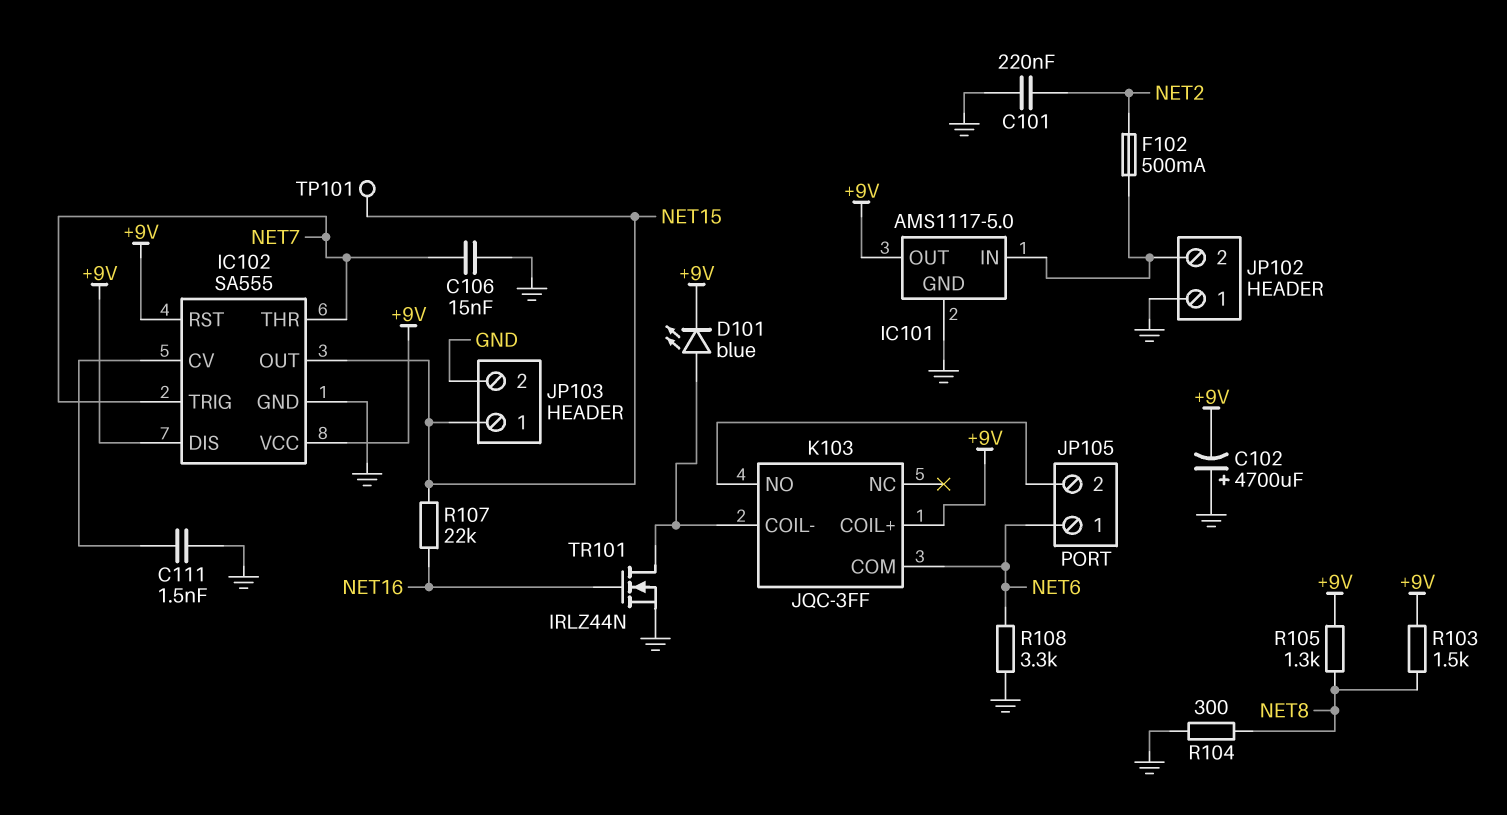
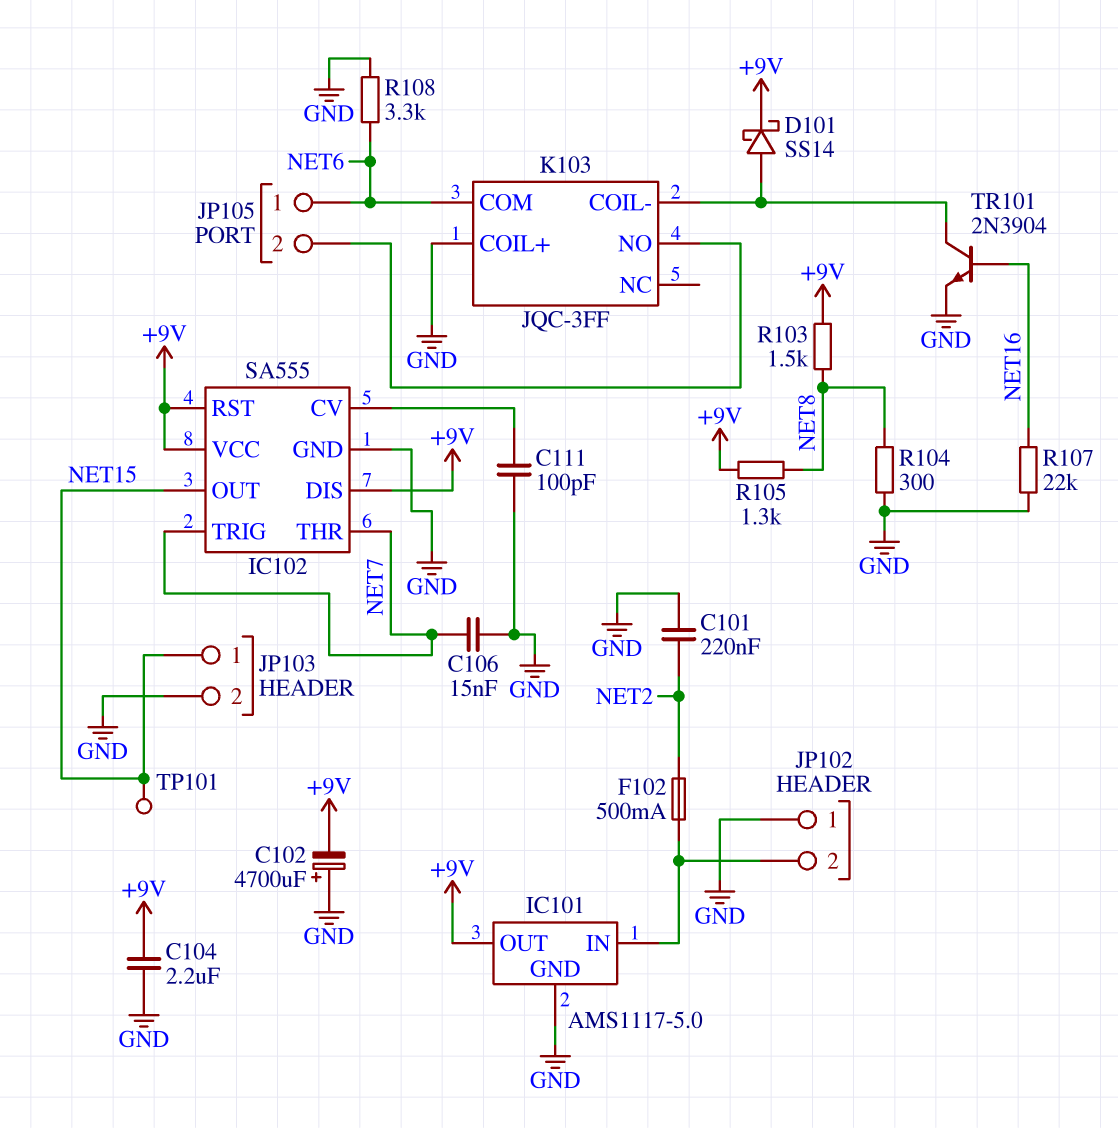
C104: none -> 2.2uF (+9V, GND)
C111: 1.5nF (GND, IC102/CV) -> 100pF (GND, IC102/CV)
D101: LED blue (A K103/COIL-, K +9V) -> schottky SS14 (A K103/COIL-, K +9V)
K103 pin COIL+: +9V -> GND
R107: 22k (NET15, NET16) -> 22k (GND, NET16)
TR101: NMOS IRLZ44N (G NET16, D K103/COIL-, S GND) -> NPN 2N3904 (B NET16, C K103/COIL-, E GND)

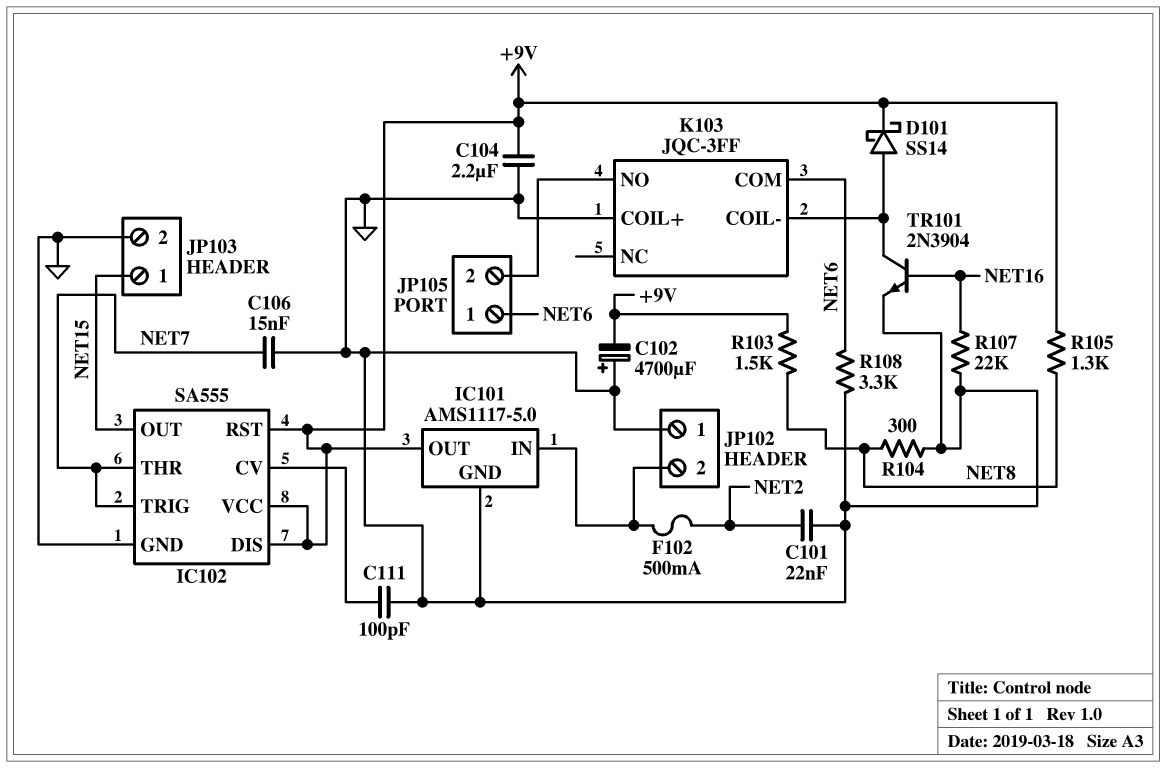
C101: 220nF (GND, NET2) -> 22nF (GND, NET2)
TP101: test point (NET15) -> none

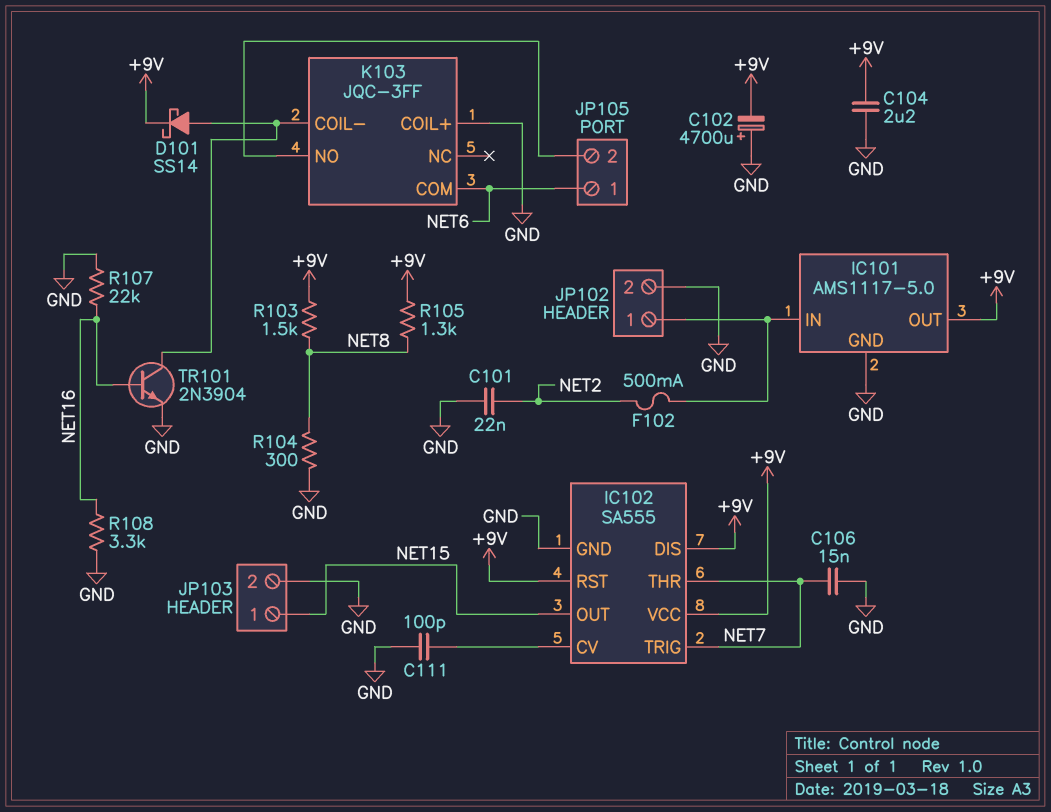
JP102 pin 1: GND -> IC101/IN
JP102 pin 2: IC101/IN -> GND
R108: 3.3k (GND, NET6) -> 3.3k (GND, NET16)

